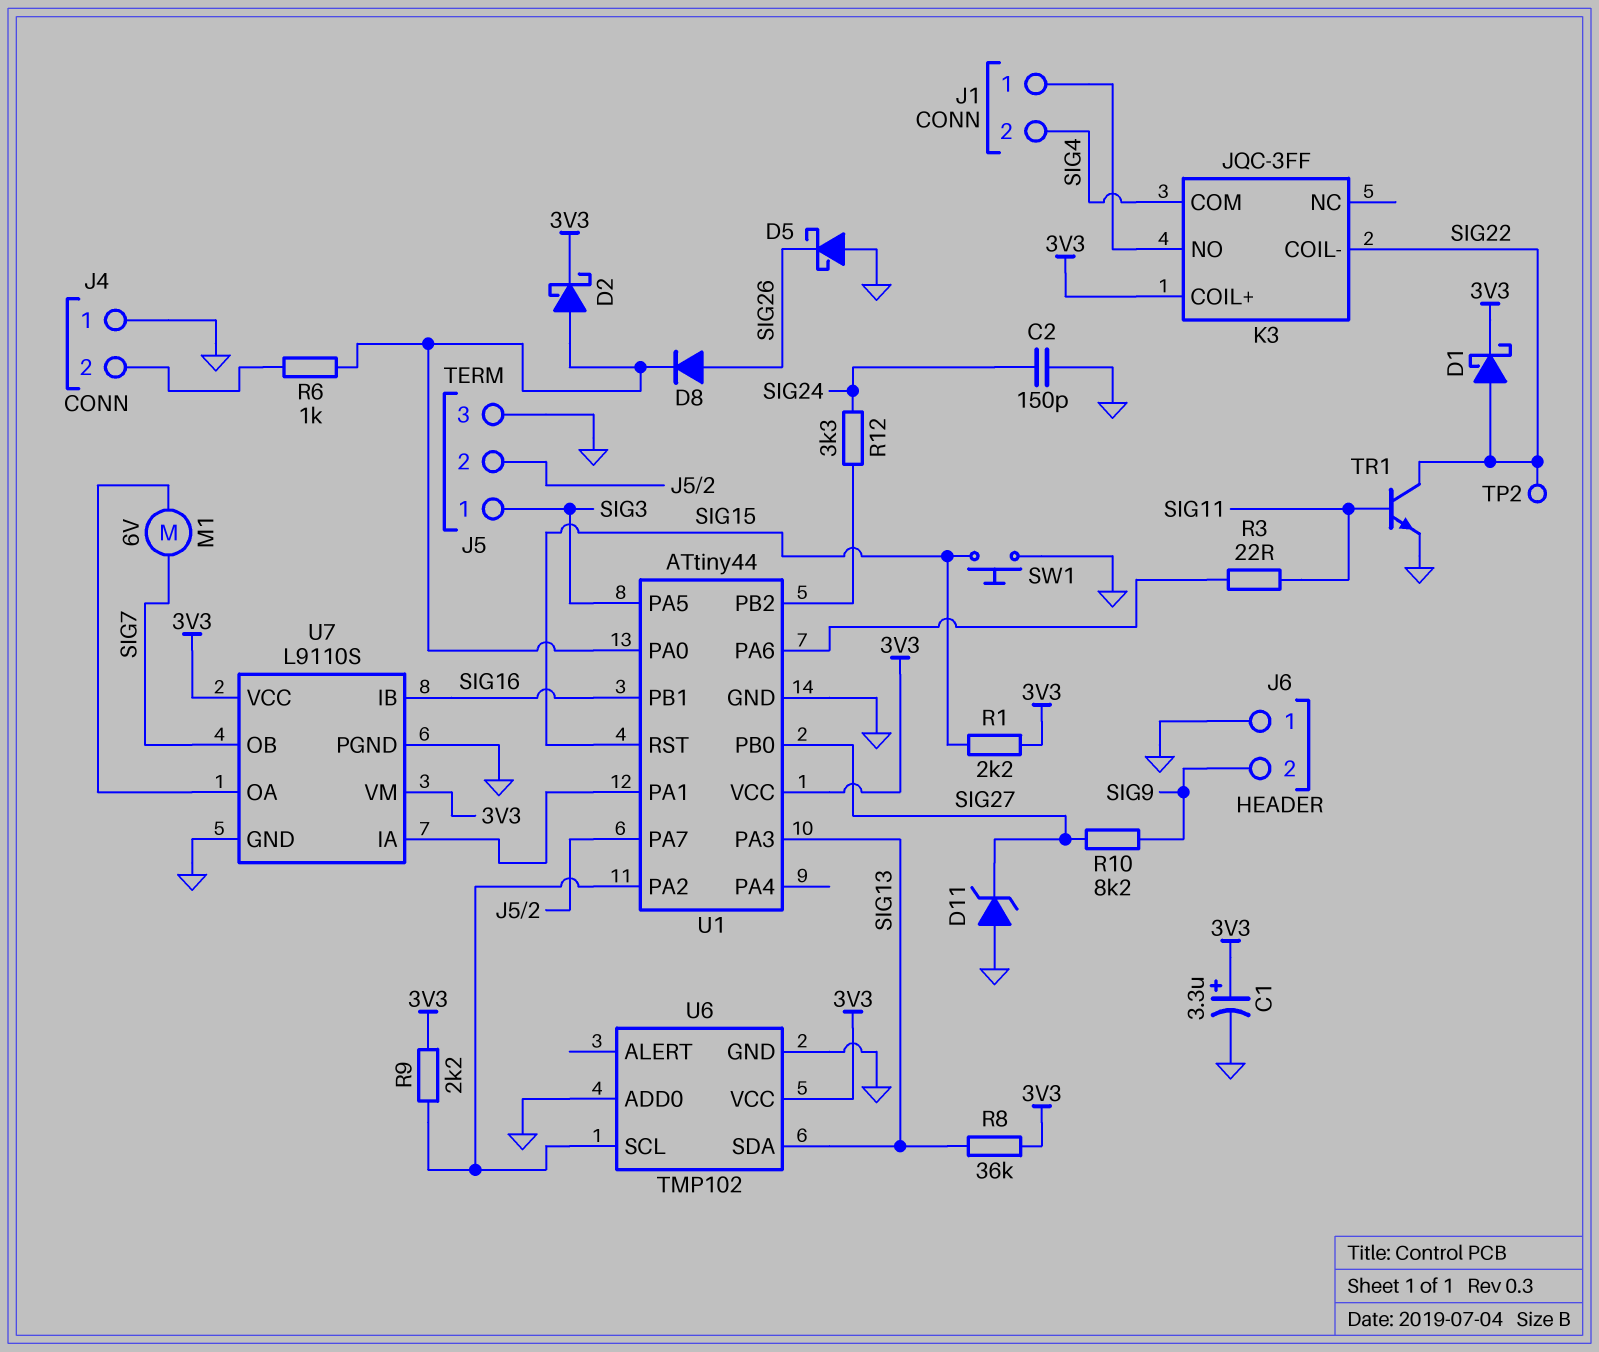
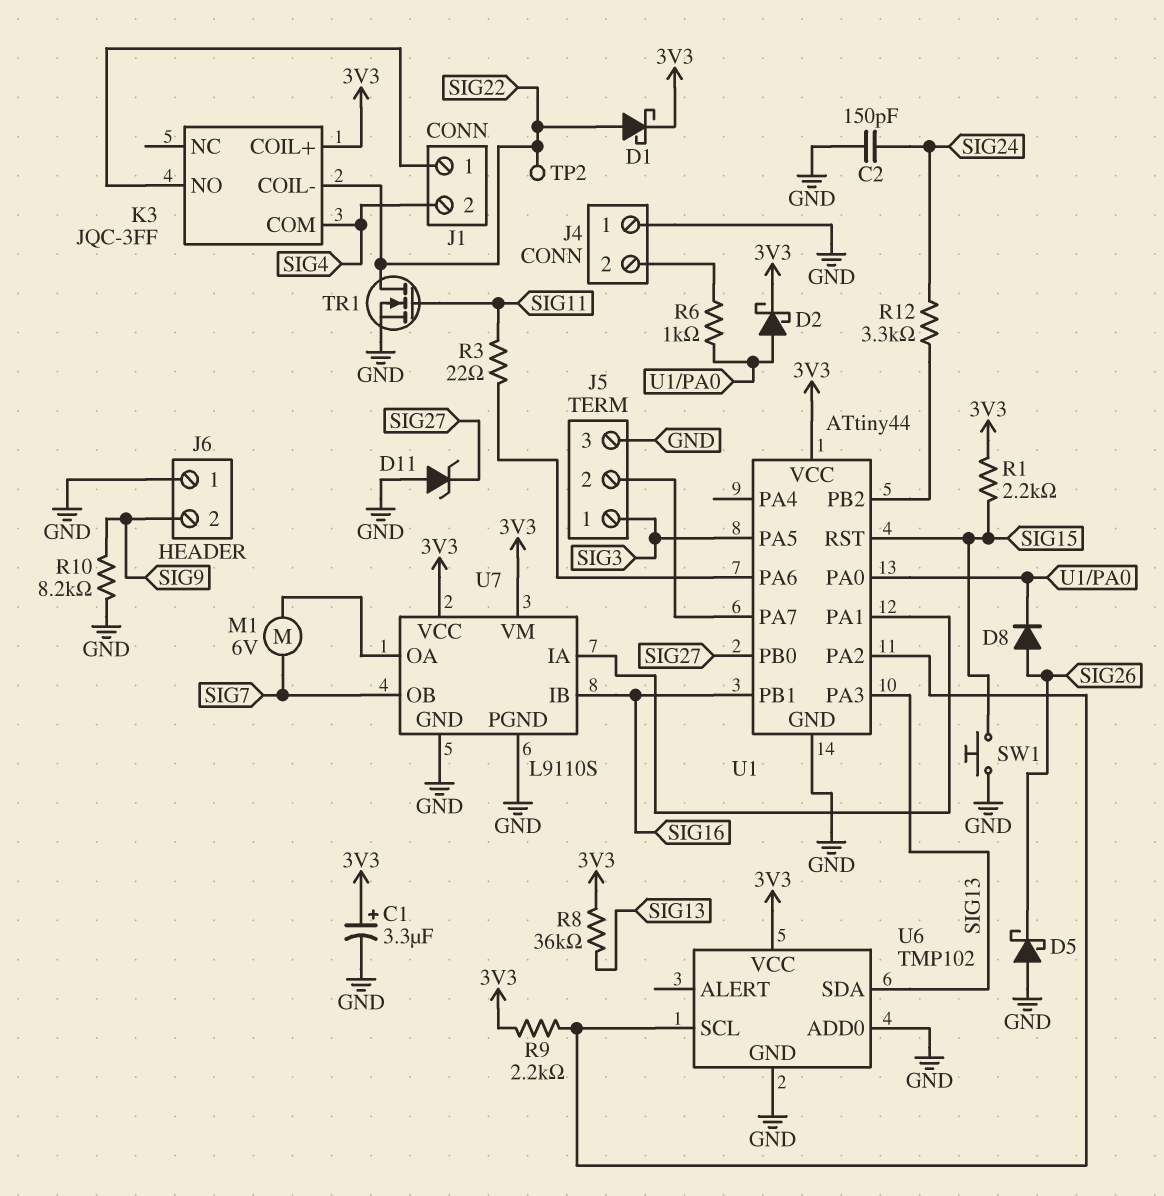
R10: 8.2k (SIG9, SIG27) -> 8.2k (GND, SIG9)
TR1: NPN (B SIG11, C SIG22, E GND) -> NMOS (G SIG11, D SIG22, S GND)

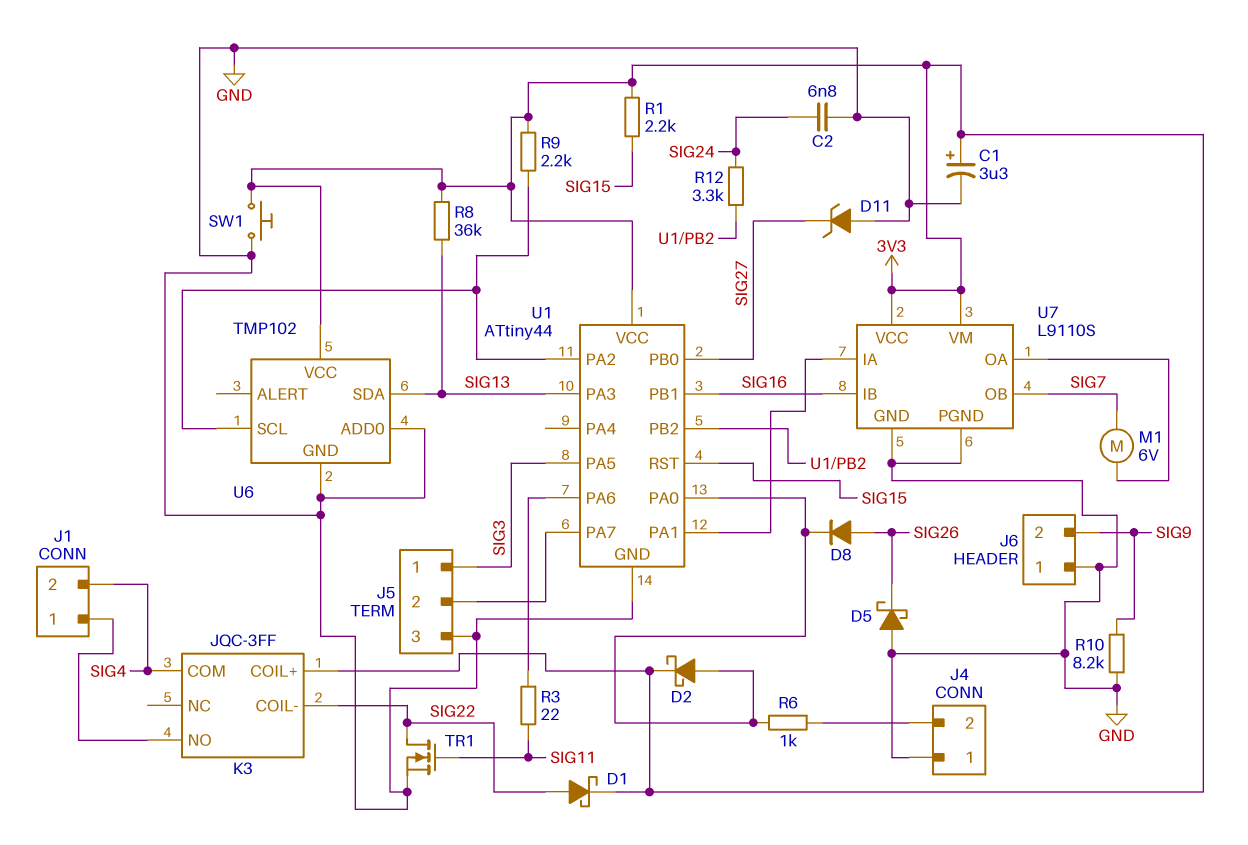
C2: 150pF (GND, SIG24) -> 6.8nF (GND, SIG24)
SW1: button (GND, SIG15) -> button (3V3, GND)
TP2: test point (SIG22) -> none

